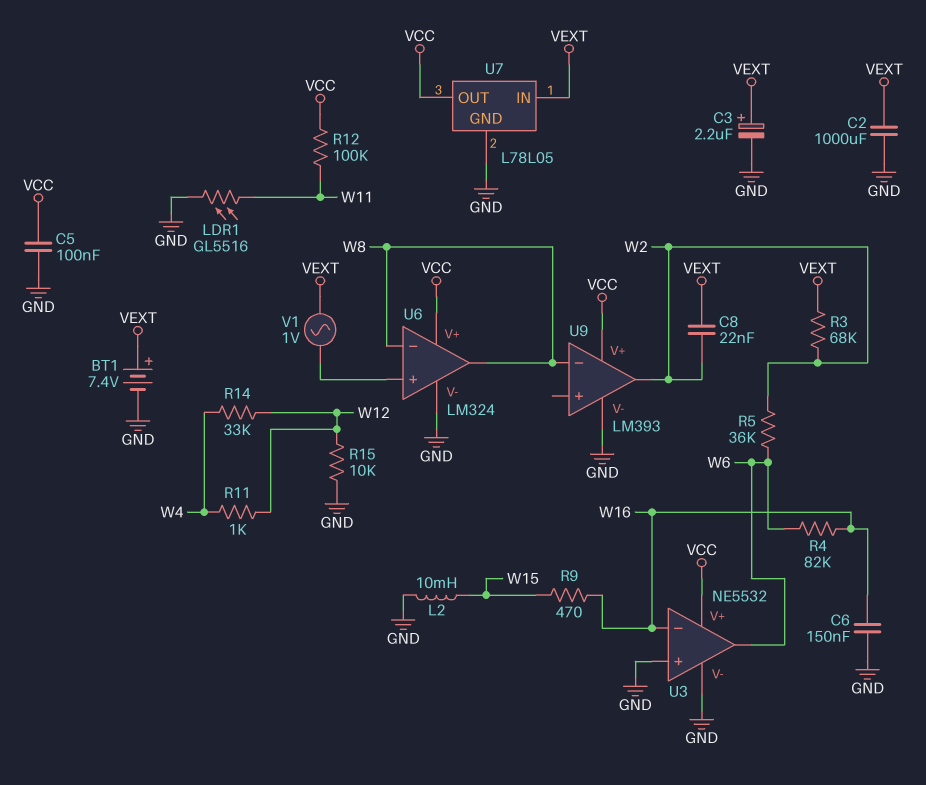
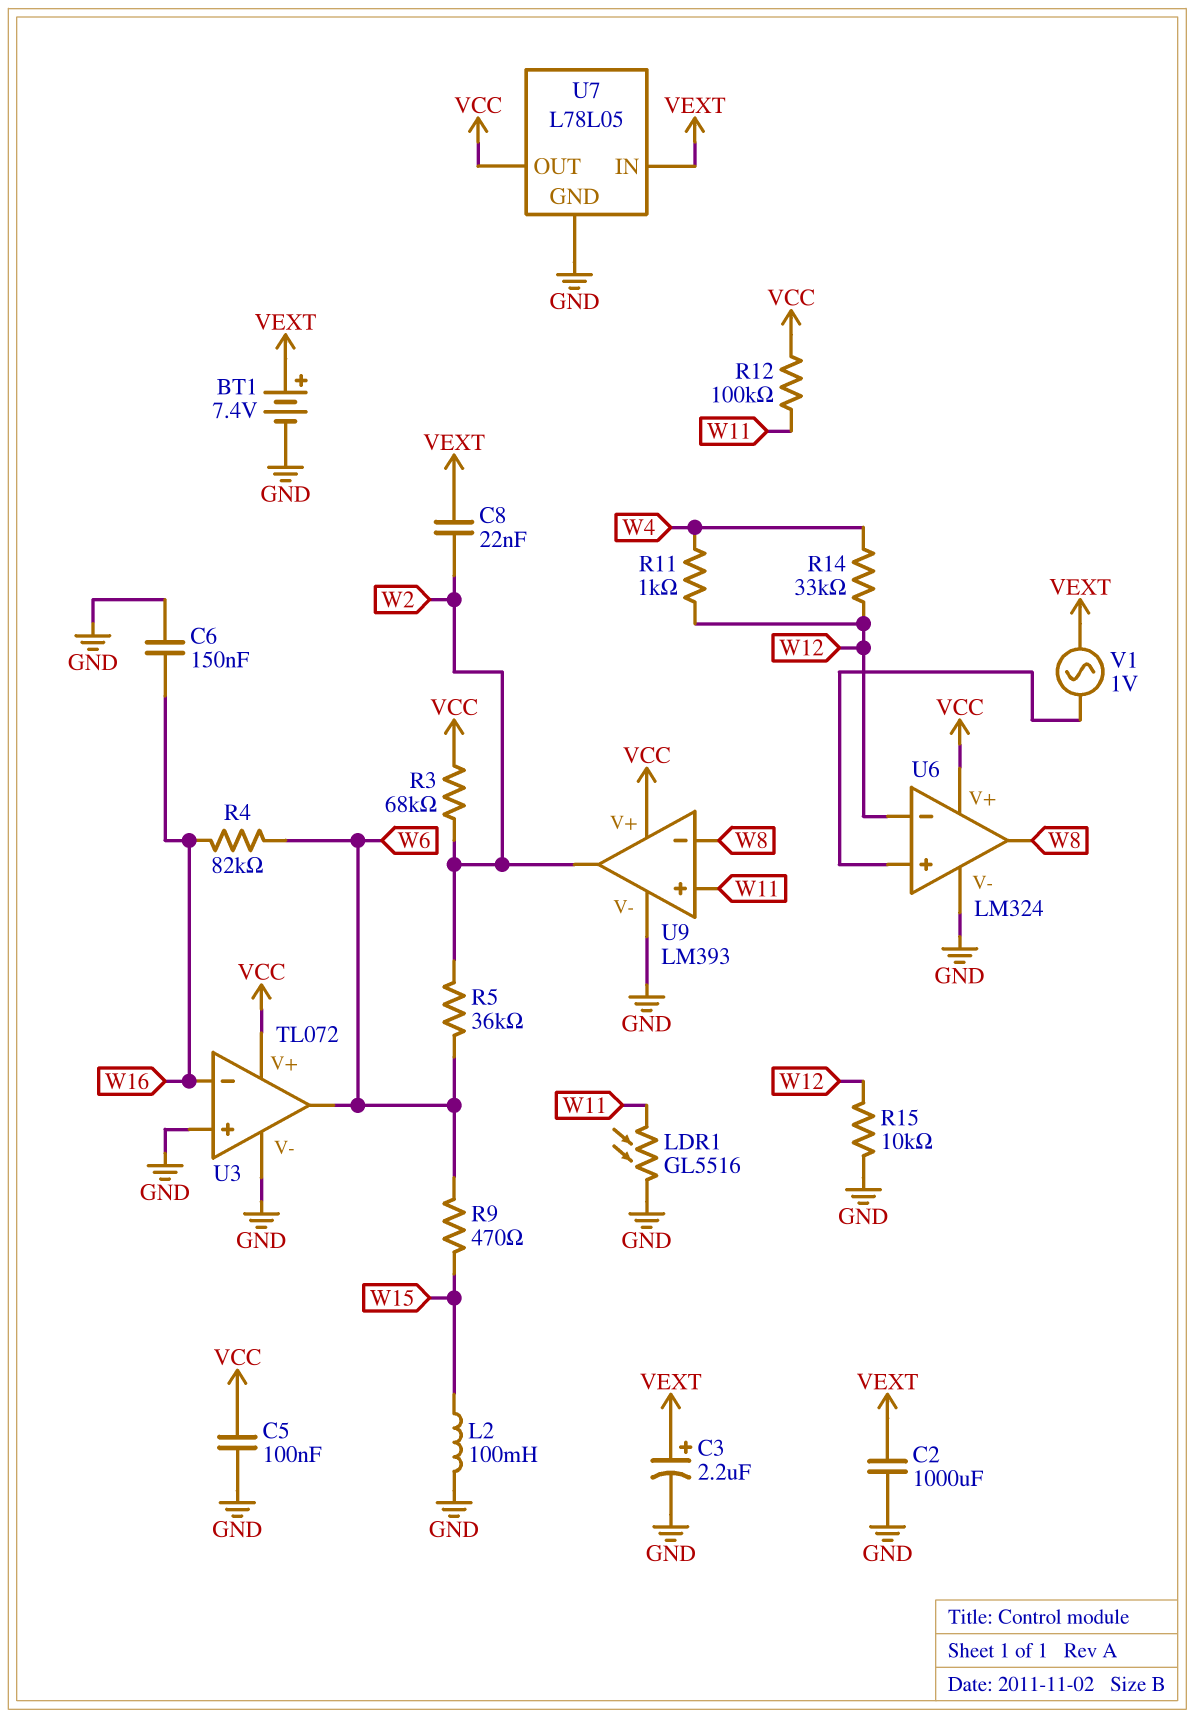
L2: 10mH (GND, W15) -> 100mH (GND, W15)
R3: 68k (VEXT, W2) -> 68k (VCC, W2)
R9: 470 (W15, W16) -> 470 (W6, W15)
U3: NE5532 -> TL072
U6 pin in-: W8 -> W12
U9 pin in+: none -> W11

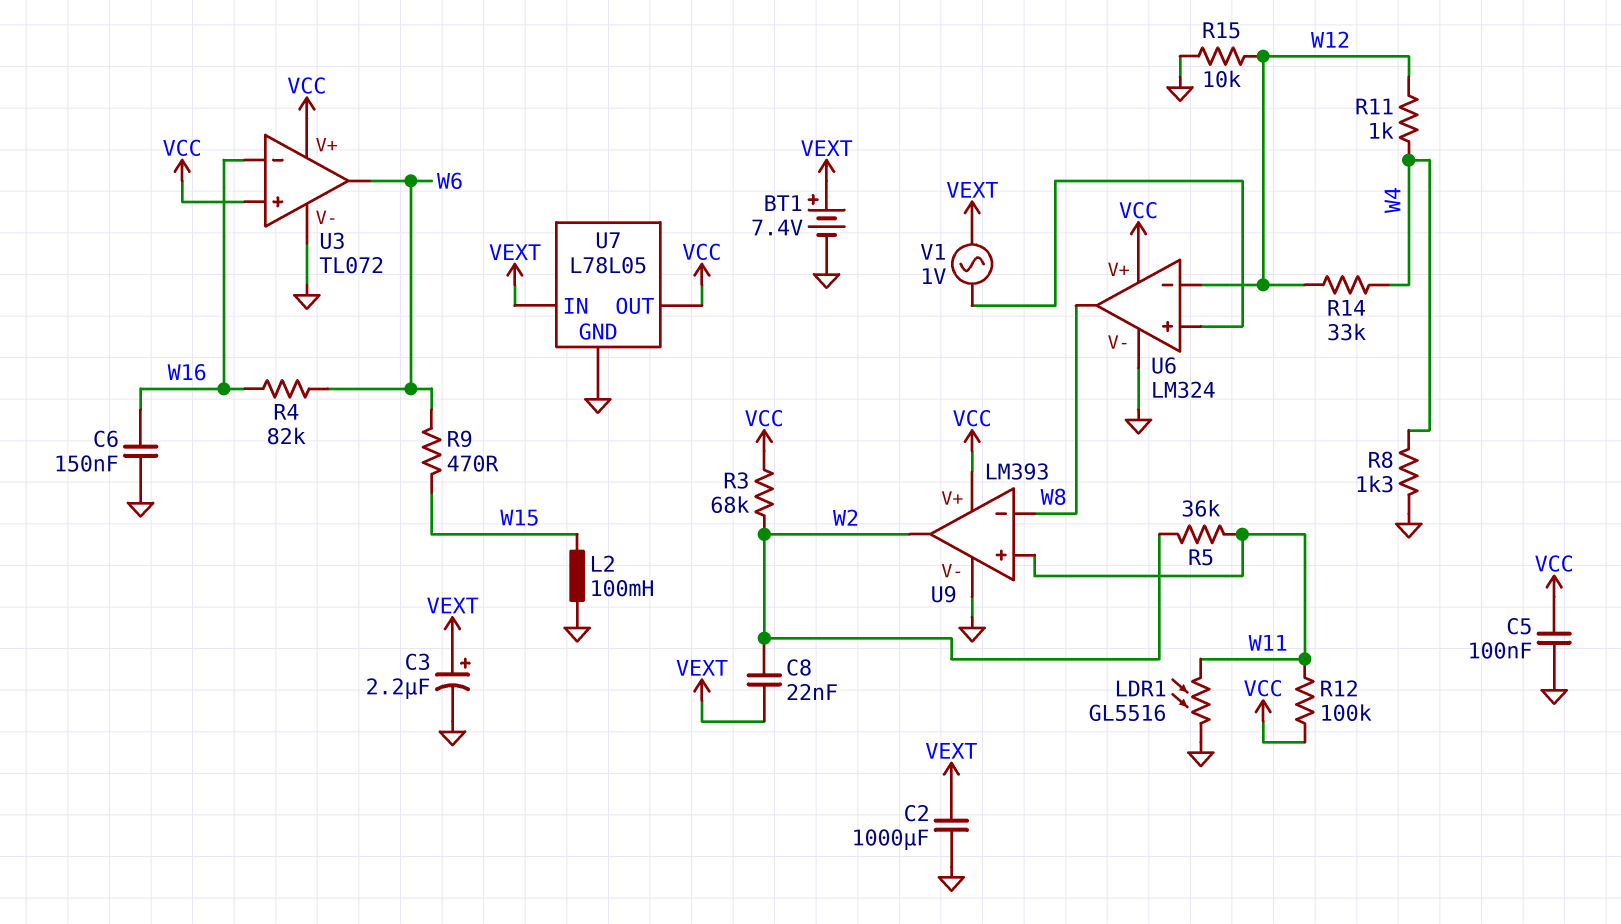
R5: 36k (W2, W6) -> 36k (W2, W11)
R8: none -> 1.3k (GND, W4)
U3 pin in+: GND -> VCC

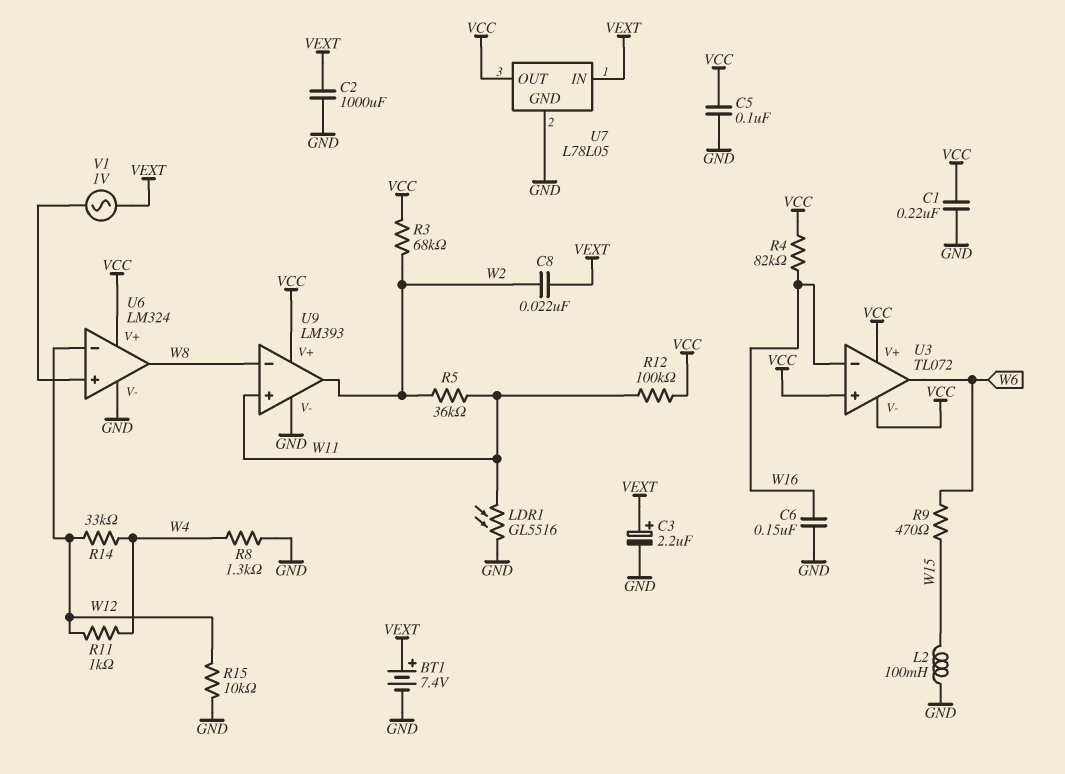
C1: none -> 220nF (GND, VCC)
R4: 82k (W6, W16) -> 82k (VCC, W16)
U3 pin V-: GND -> VCC

